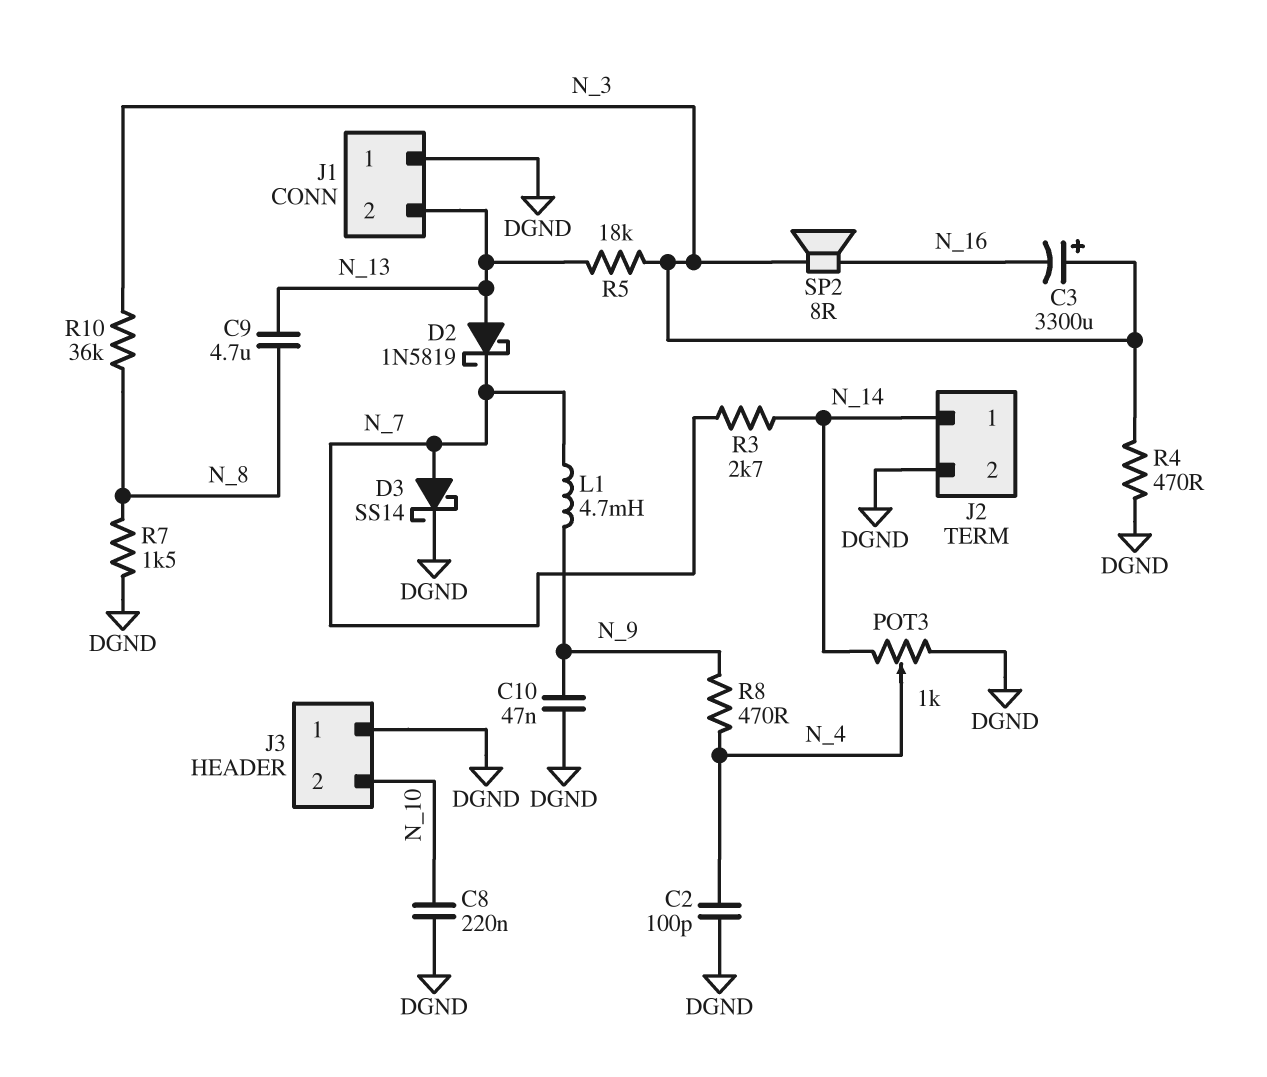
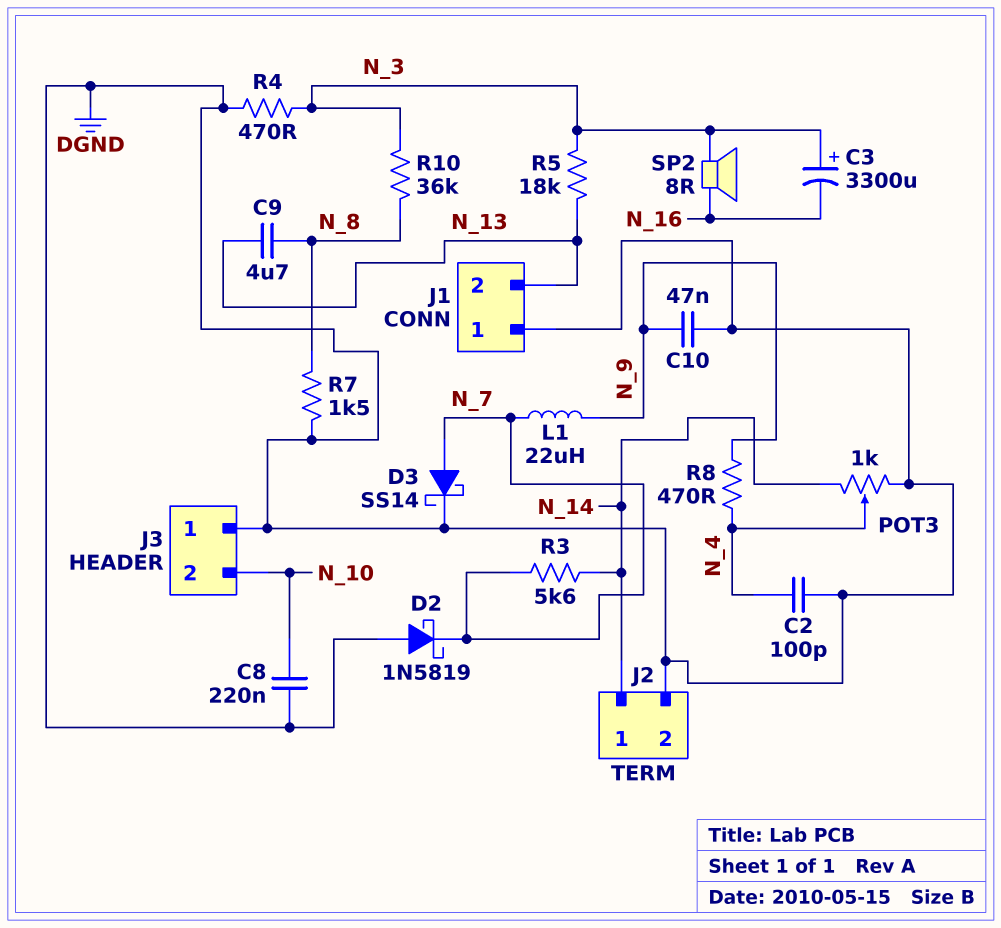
D2: schottky 1N5819 (A N_13, K N_7) -> schottky 1N5819 (A DGND, K N_7)
L1: 4.7mH (N_7, N_9) -> 22uH (N_7, N_9)
R3: 2.7k (N_7, N_14) -> 5.6k (N_7, N_14)

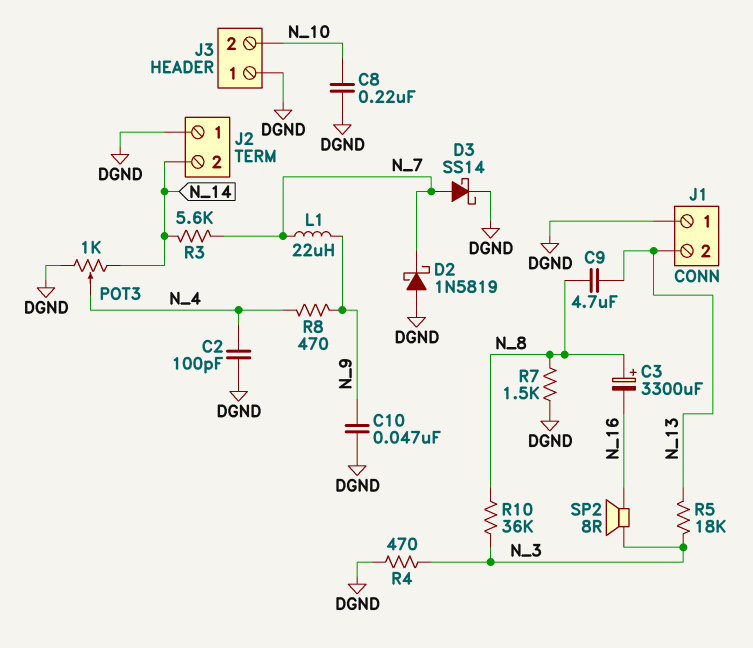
C3: 3300uF (plus N_3, minus N_16) -> 3300uF (plus N_8, minus N_16)
J2 pin 1: N_14 -> DGND
J2 pin 2: DGND -> N_14

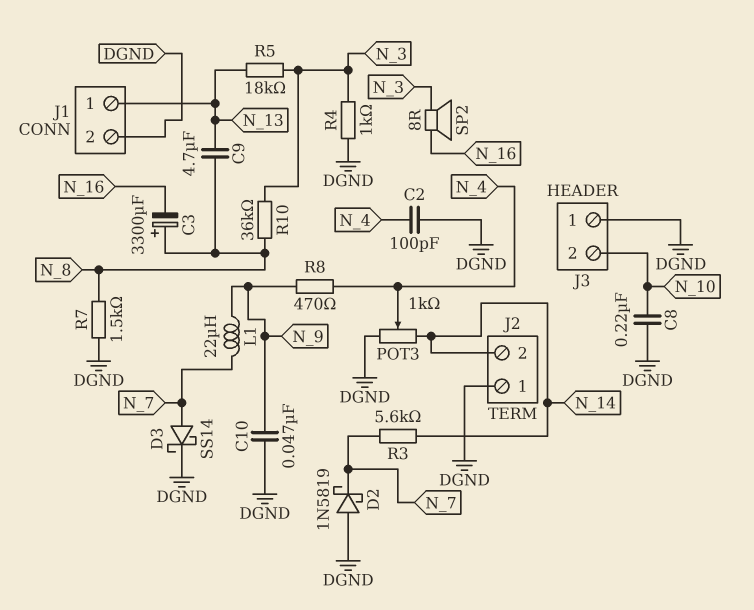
J1 pin 1: DGND -> N_13
J1 pin 2: N_13 -> DGND
R4: 470 (DGND, N_3) -> 1k (DGND, N_3)

